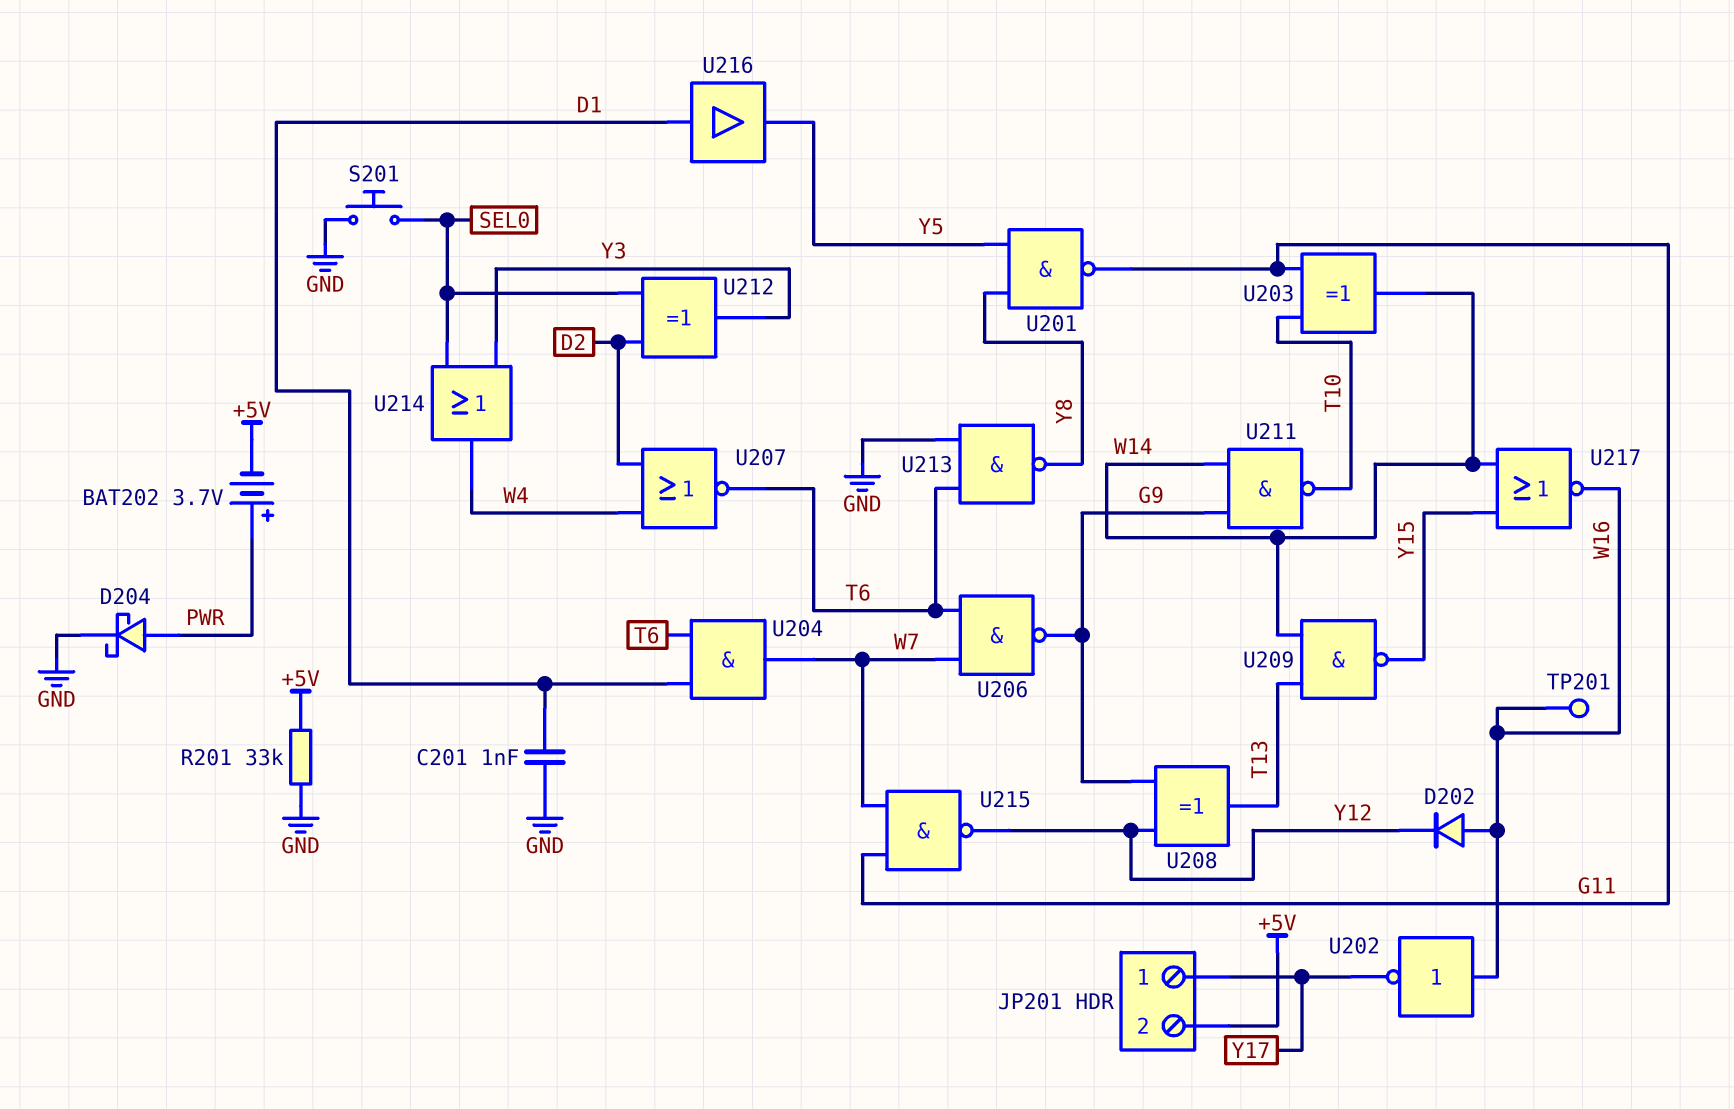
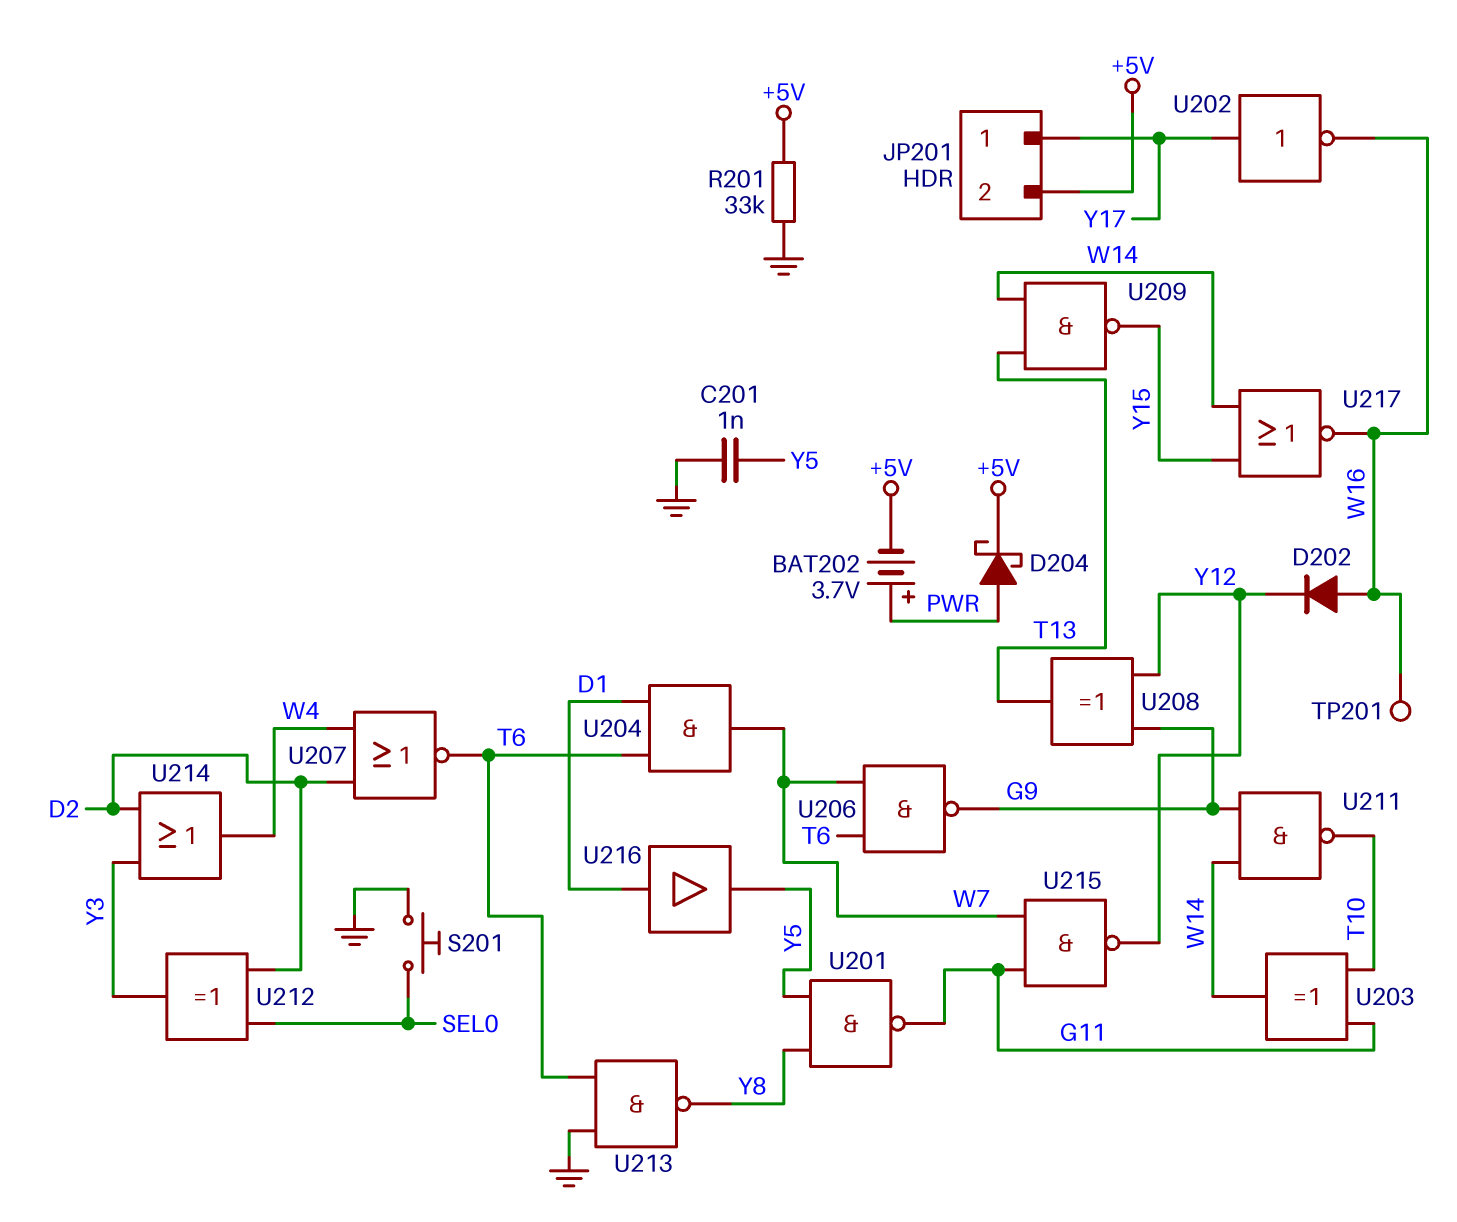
C201: 1nF (D1, GND) -> 1nF (GND, Y5)
D204: schottky (A PWR, K GND) -> schottky (A PWR, K +5V)
U202: NOT (in W16, out Y17) -> NOT (in Y17, out W16)
U214: OR (in SEL0, in Y3, out W4) -> OR (in D2, in Y3, out W4)

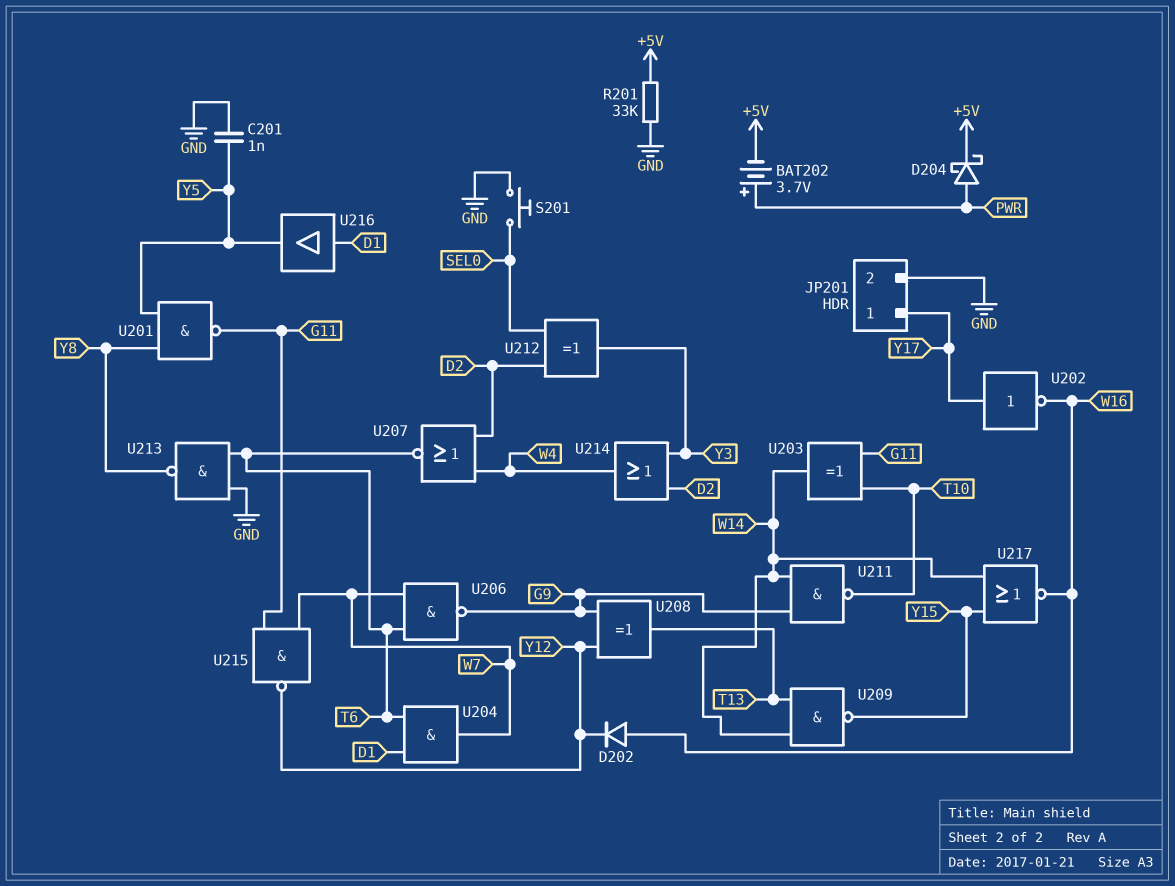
JP201 pin 2: +5V -> GND
TP201: test point (W16) -> none

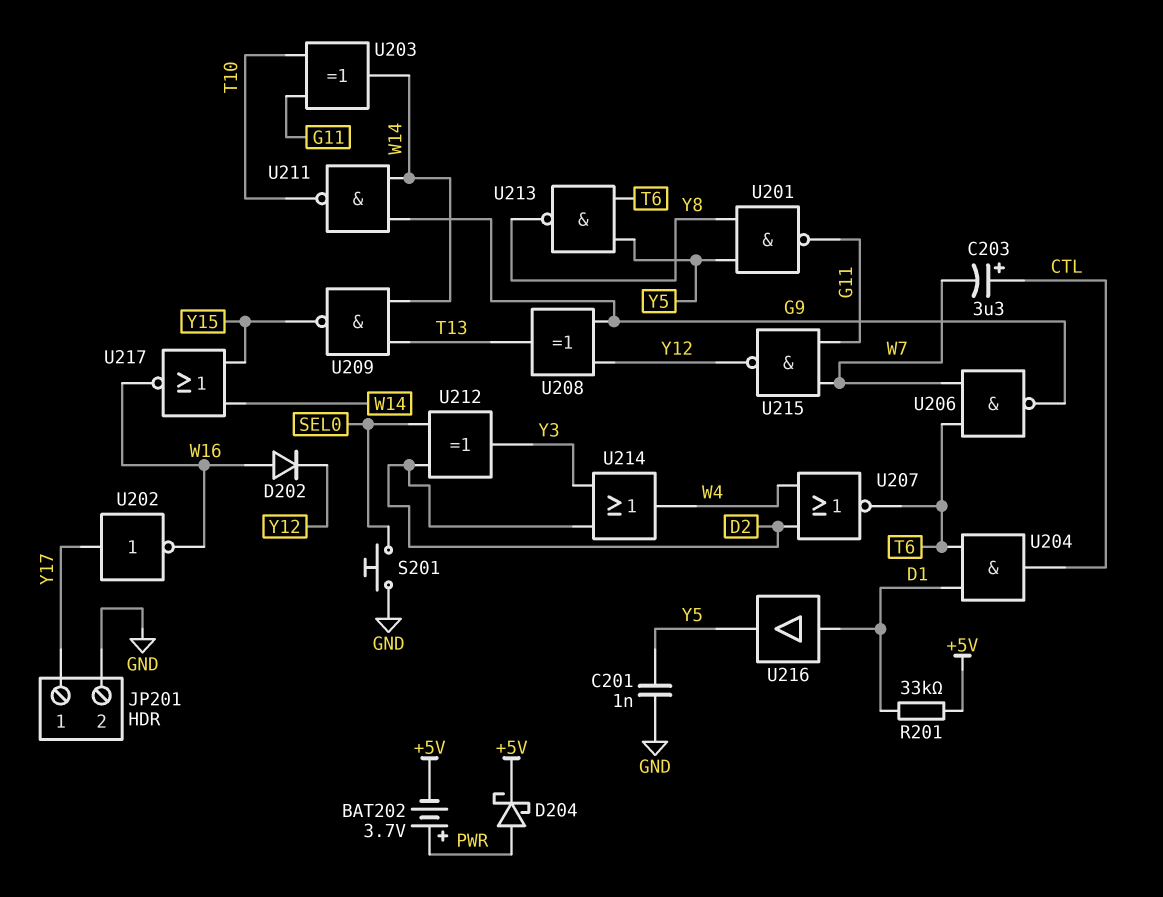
C203: none -> 3.3uF (plus CTL, minus W7)
R201: 33k (+5V, GND) -> 33k (+5V, D1)
U204: AND (in D1, in T6, out W7) -> AND (in D1, in T6, out CTL)
U213: NAND (in GND, in T6, out Y8) -> NAND (in T6, in Y5, out Y8)

